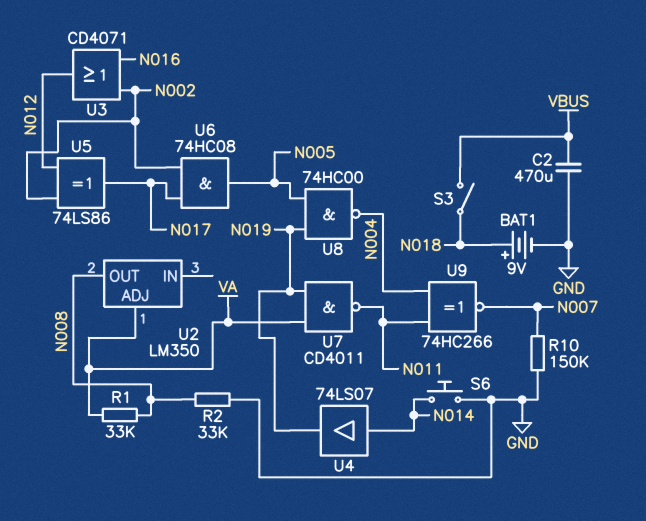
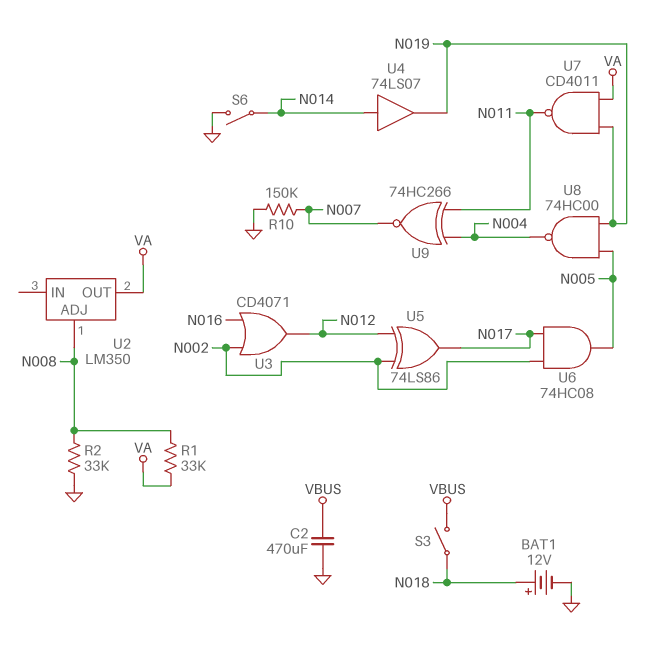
BAT1: 9V (plus N018, minus GND) -> 12V (plus N018, minus GND)
S6: button (GND, N014) -> switch (GND, N014)
U2 pin ADJ: VA -> N008
U2 pin OUT: N008 -> VA

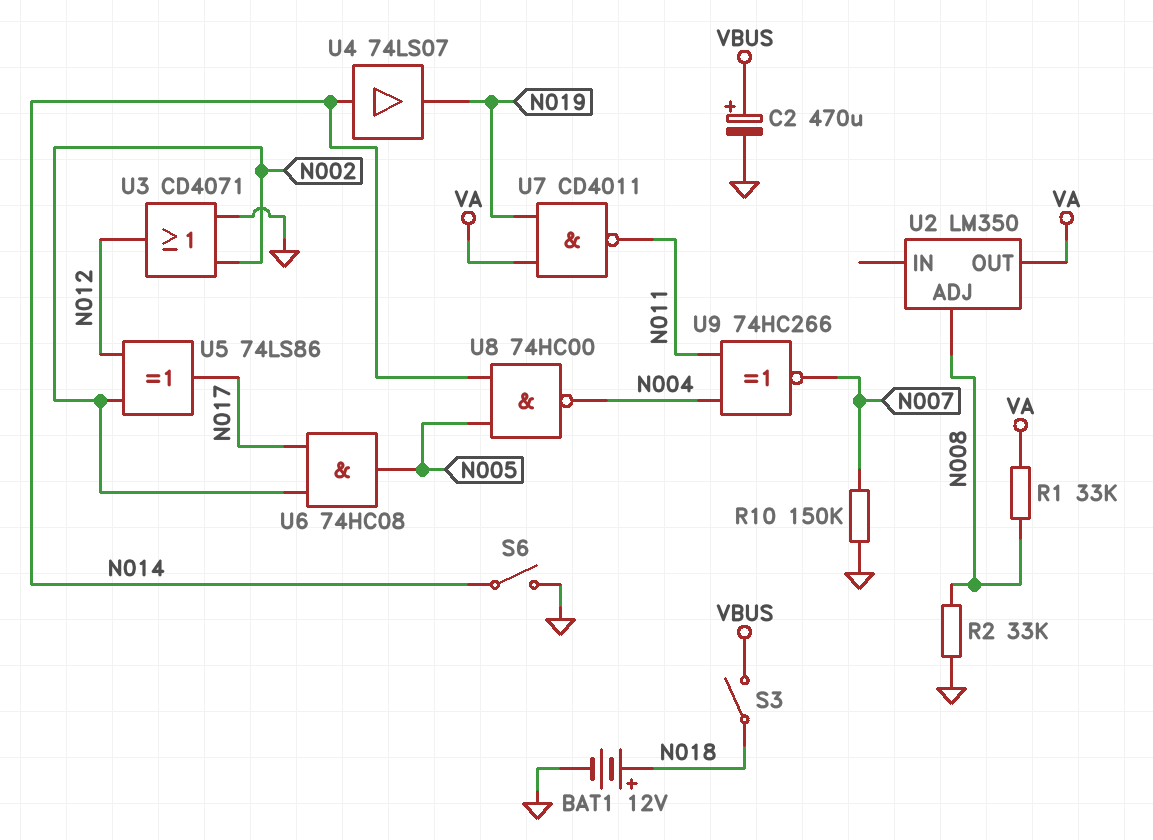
C2: 470uF (GND, VBUS) -> 470uF (plus VBUS, minus GND)
U3: OR CD4071 (in N002, in N016, out N012) -> OR CD4071 (in GND, in N002, out N012)
U8: NAND 74HC00 (in N005, in N019, out N004) -> NAND 74HC00 (in N005, in N014, out N004)

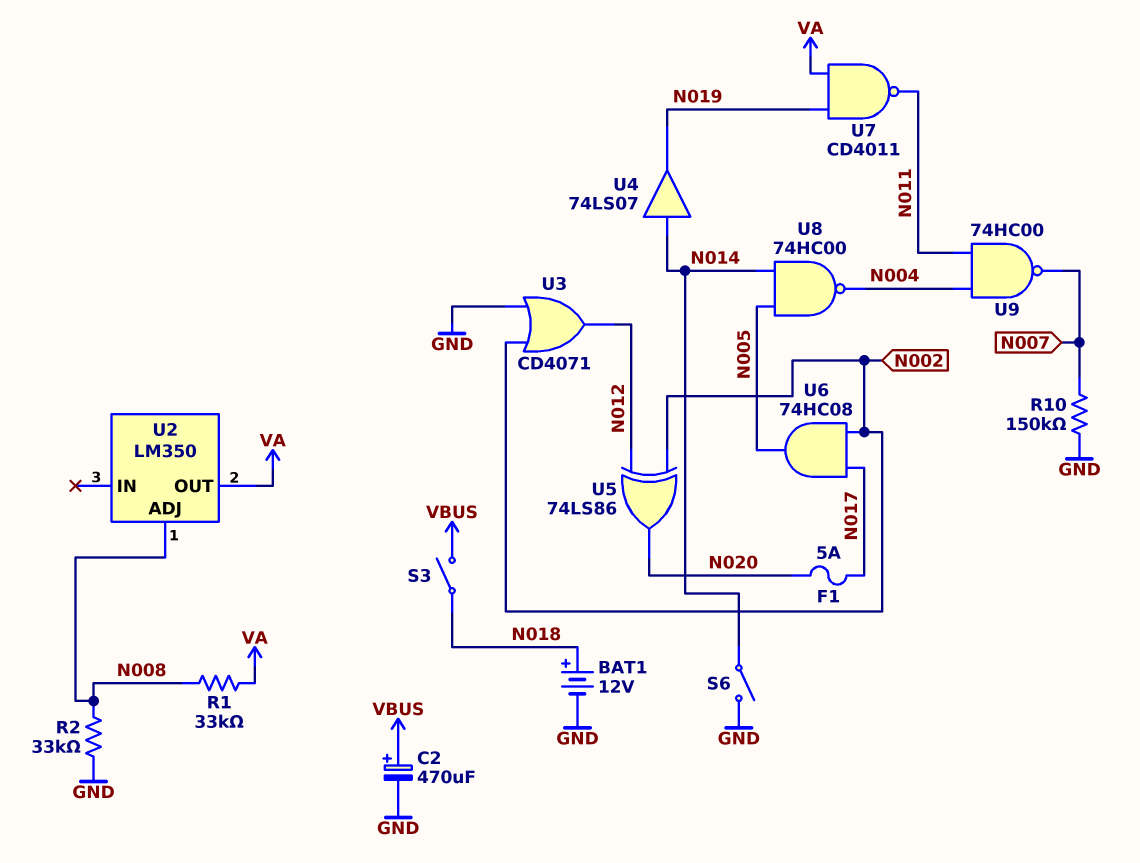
F1: none -> 5A (N017, N020)
U5: XOR 74LS86 (in N002, in N012, out N017) -> XOR 74LS86 (in N002, in N012, out N020)
U9: XNOR 74HC266 (in N004, in N011, out N007) -> NAND 74HC00 (in N004, in N011, out N007)

